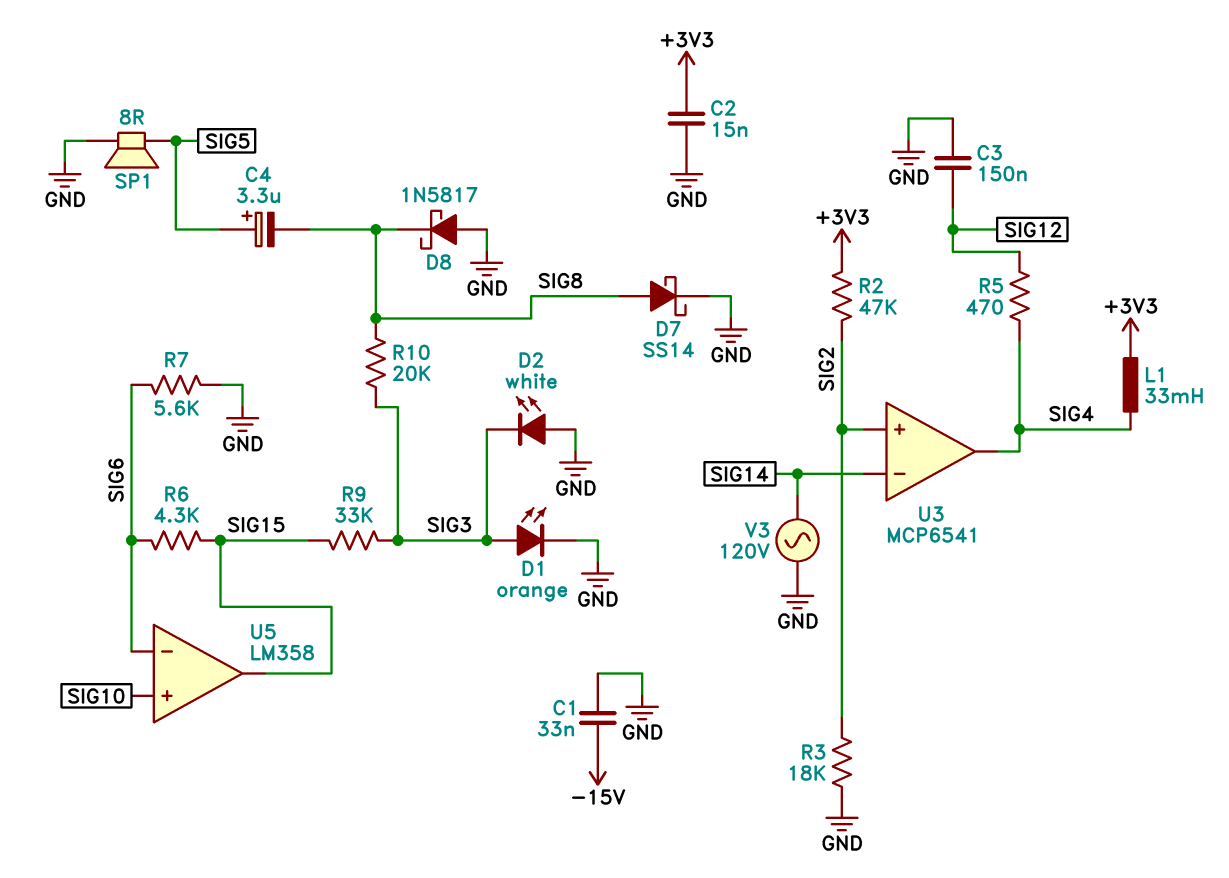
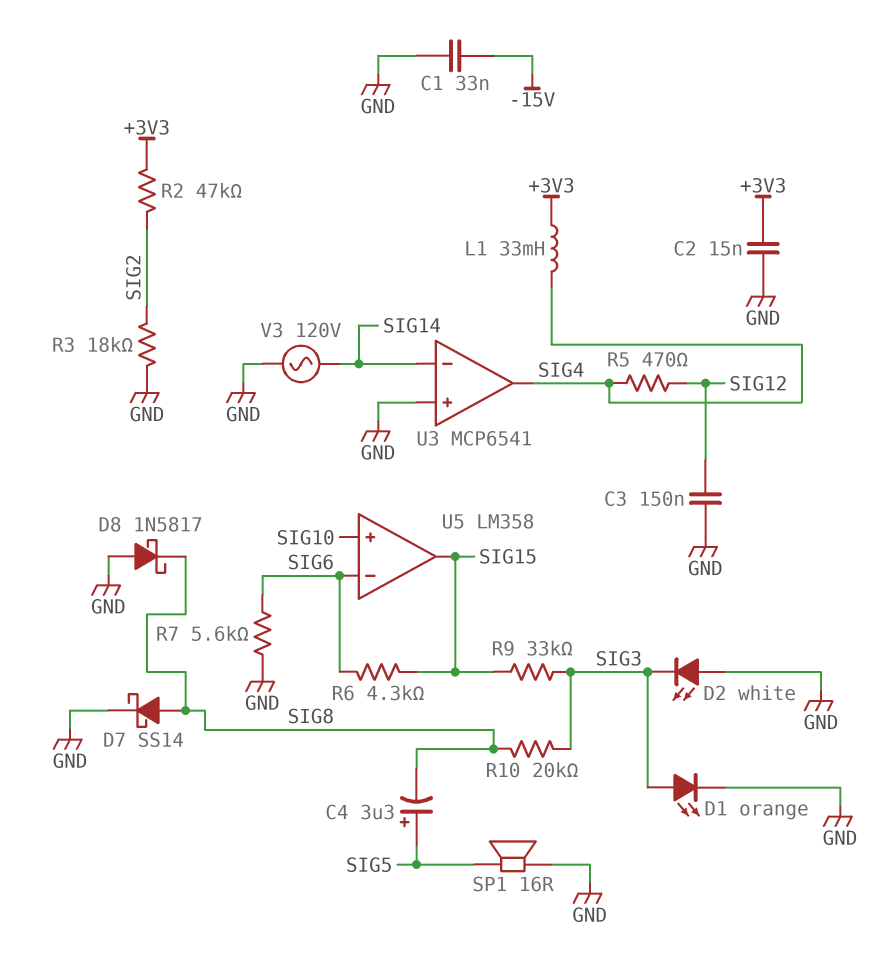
SP1: speaker 8R (GND, SIG5) -> speaker 16R (GND, SIG5)
U3 pin in+: SIG2 -> GND

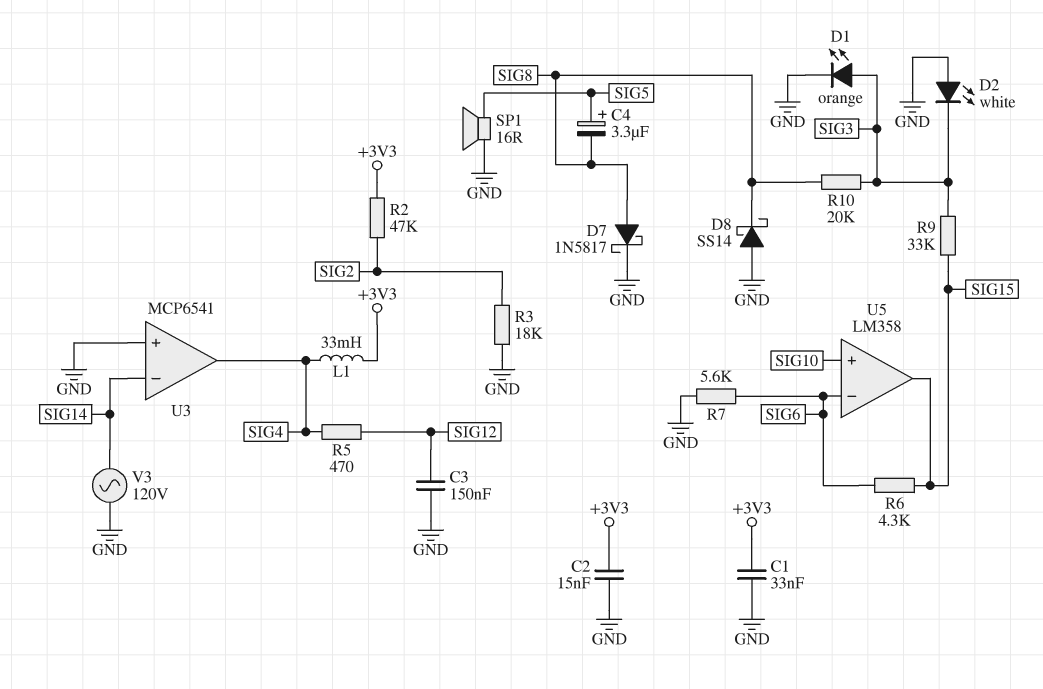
C1: 33nF (-15V, GND) -> 33nF (+3V3, GND)
D7: schottky SS14 (A SIG8, K GND) -> schottky 1N5817 (A SIG8, K GND)
D8: schottky 1N5817 (A GND, K SIG8) -> schottky SS14 (A GND, K SIG8)

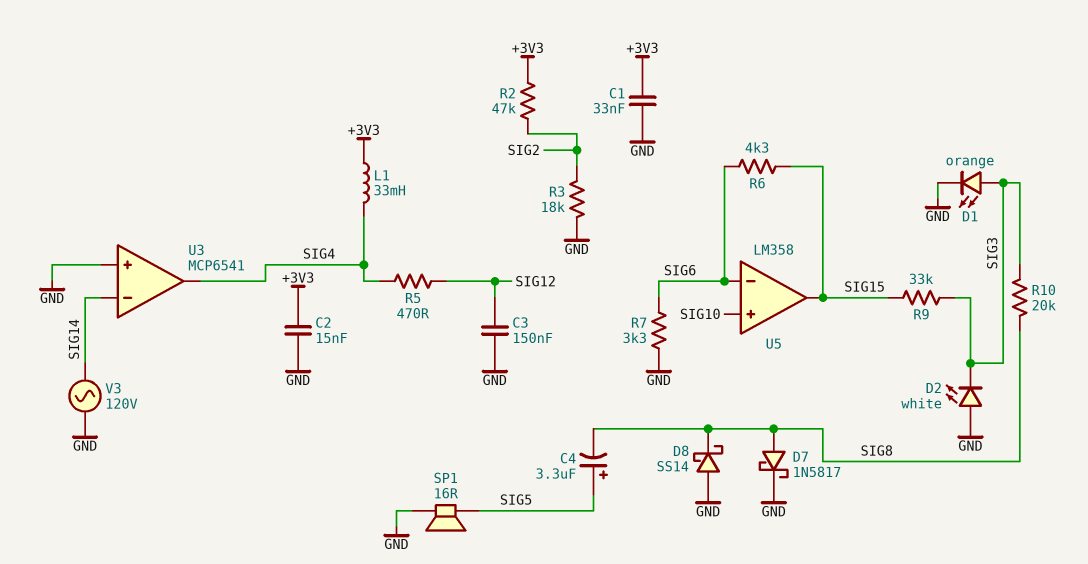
R7: 5.6k (GND, SIG6) -> 3.3k (GND, SIG6)

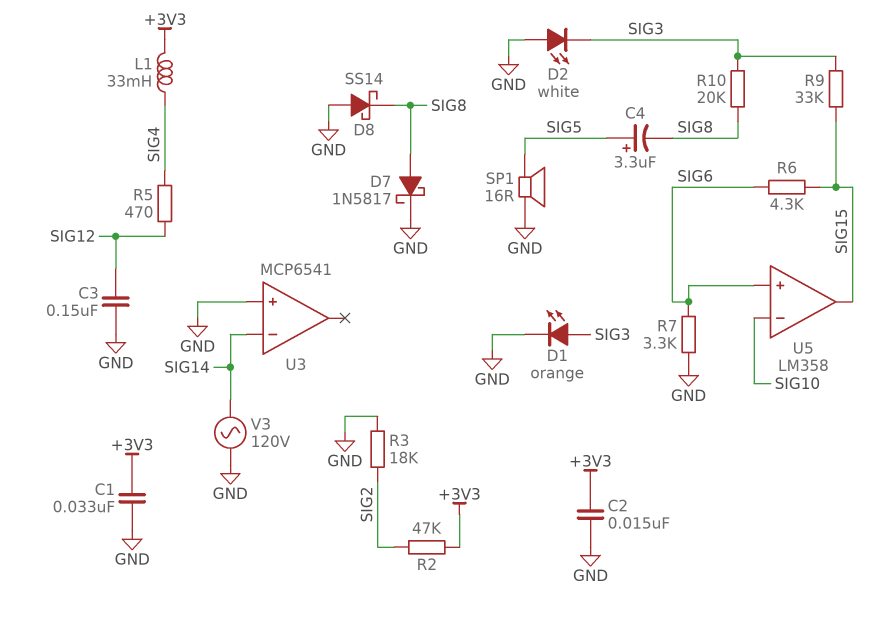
U3 pin out: SIG4 -> none
U5 pin in+: SIG10 -> SIG6
U5 pin in-: SIG6 -> SIG10

